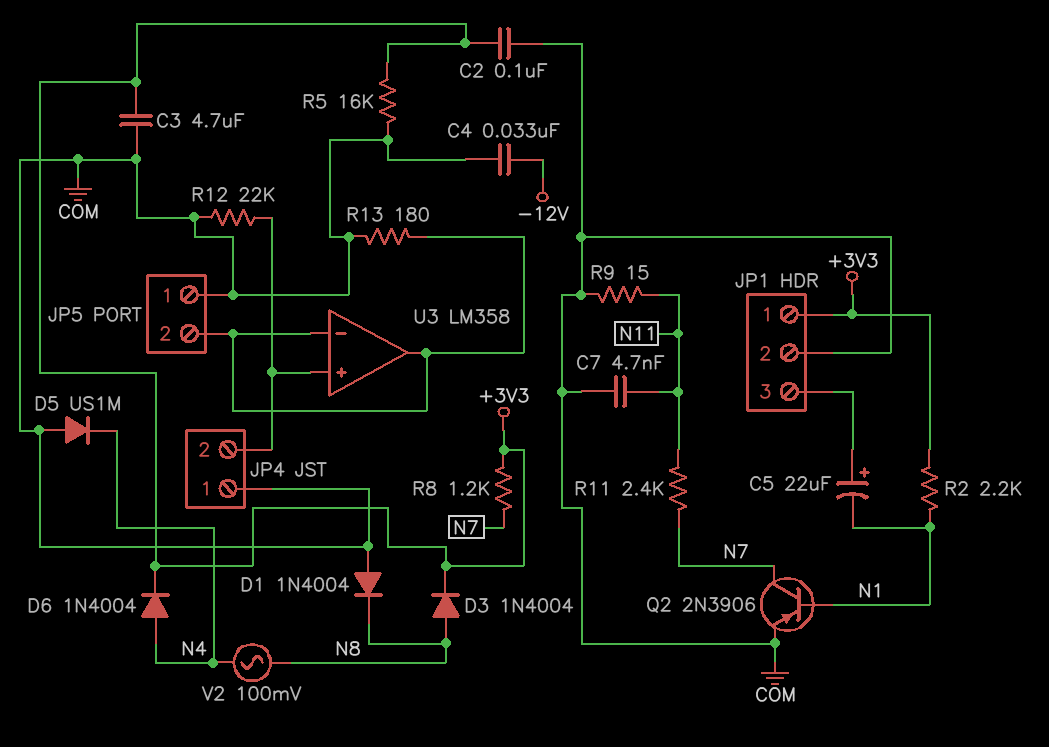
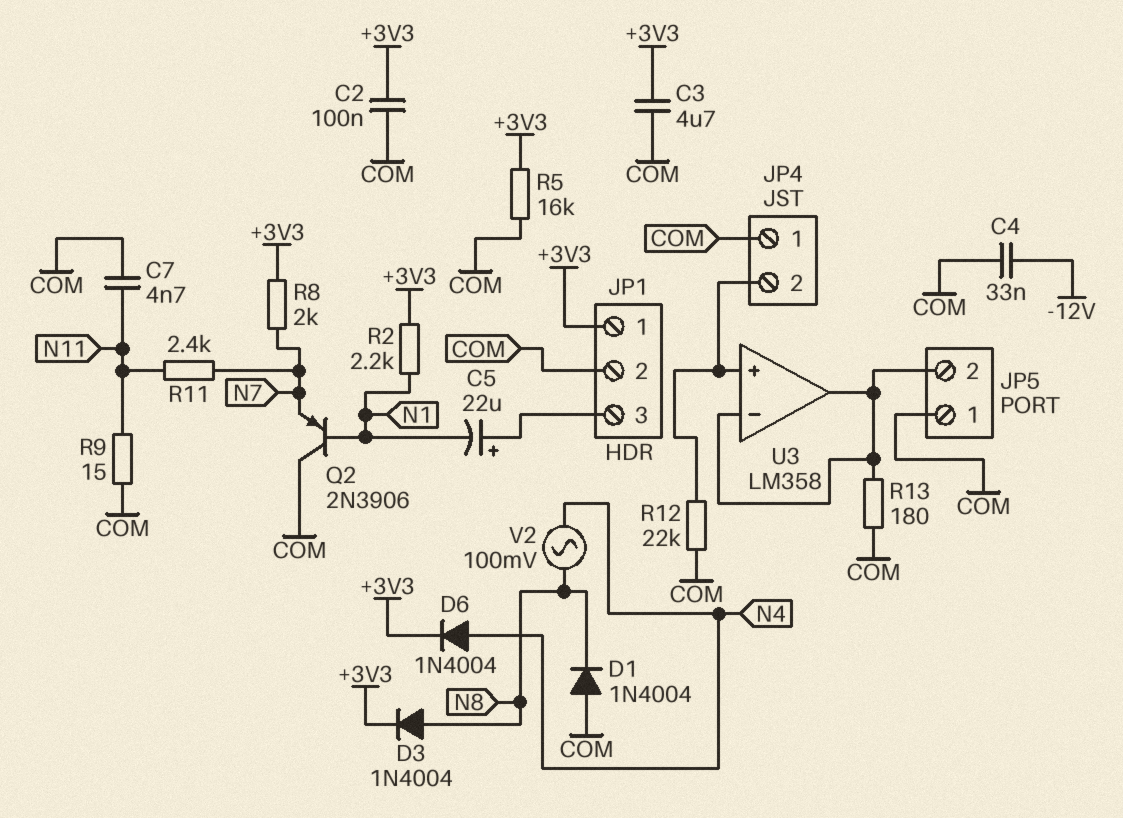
D5: diode US1M (A COM, K N4) -> none
Q2: PNP 2N3906 (B N1, C N7, E COM) -> PNP 2N3906 (B N1, C COM, E N7)
R8: 1.2k (+3V3, N7) -> 2k (+3V3, N7)

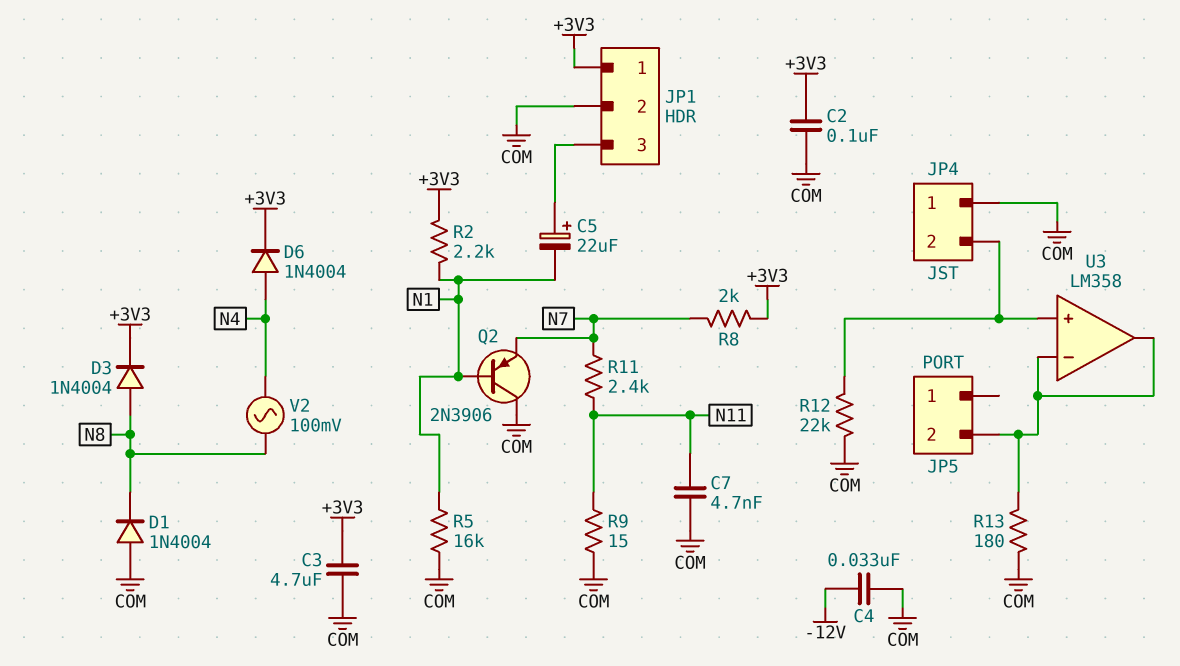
JP5 pin 1: COM -> none
R5: 16k (+3V3, COM) -> 16k (COM, N1)

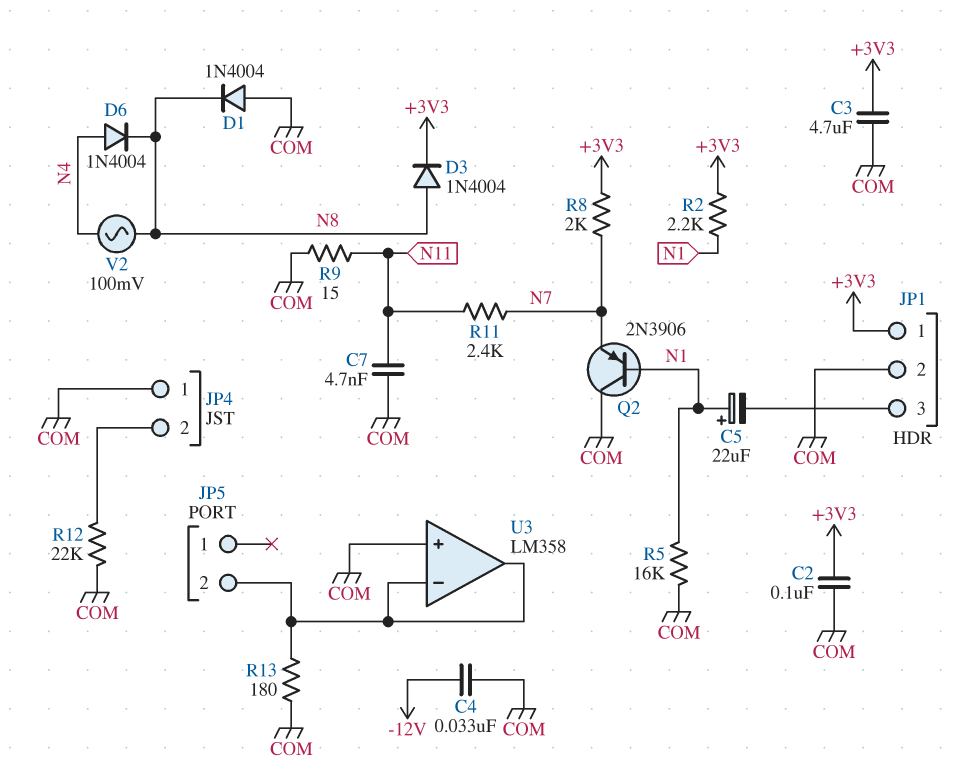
C5: 22uF (plus JP1/3, minus N1) -> 22uF (plus N1, minus JP1/3)
D6: diode 1N4004 (A N4, K +3V3) -> diode 1N4004 (A N4, K N8)
U3 pin in+: JP4/2 -> COM

